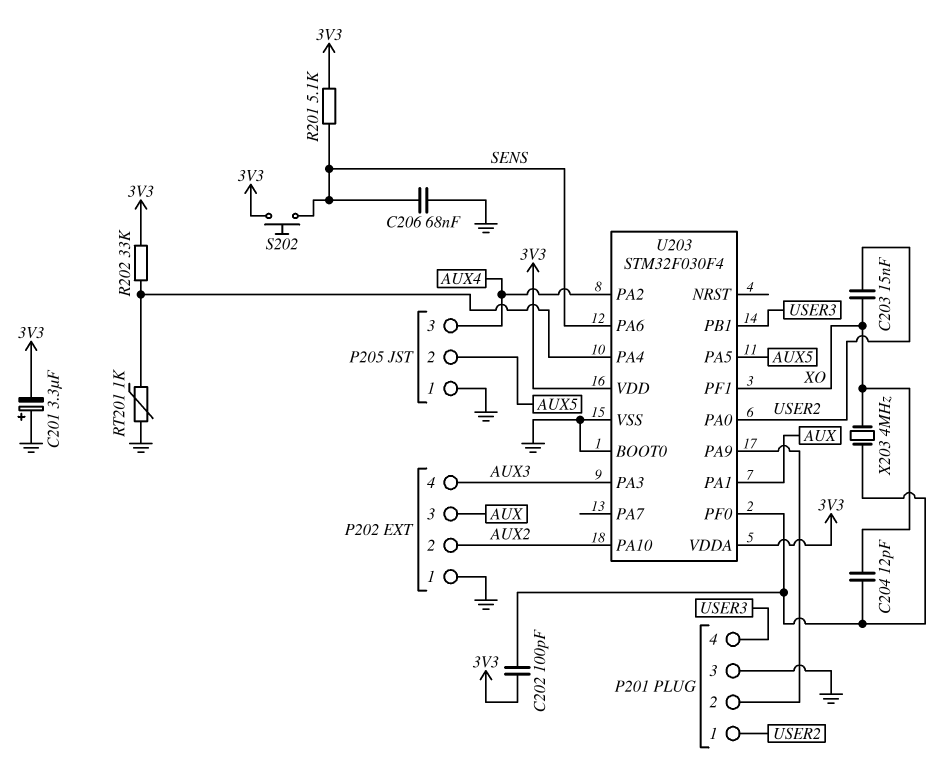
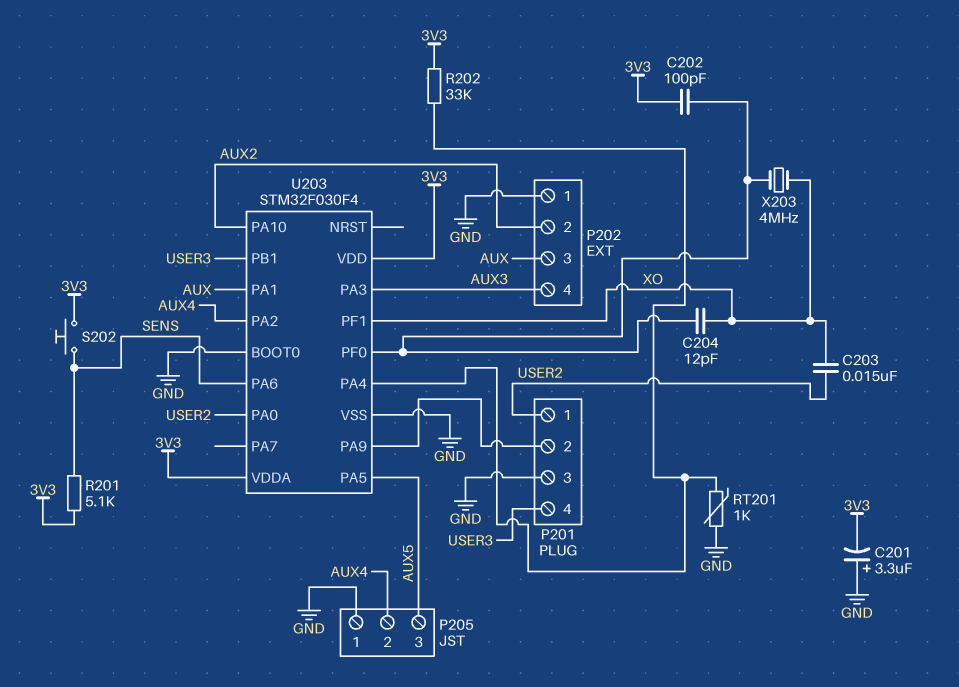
C206: 68nF (GND, SENS) -> none
P205 pin 2: AUX5 -> AUX4
P205 pin 3: AUX4 -> AUX5

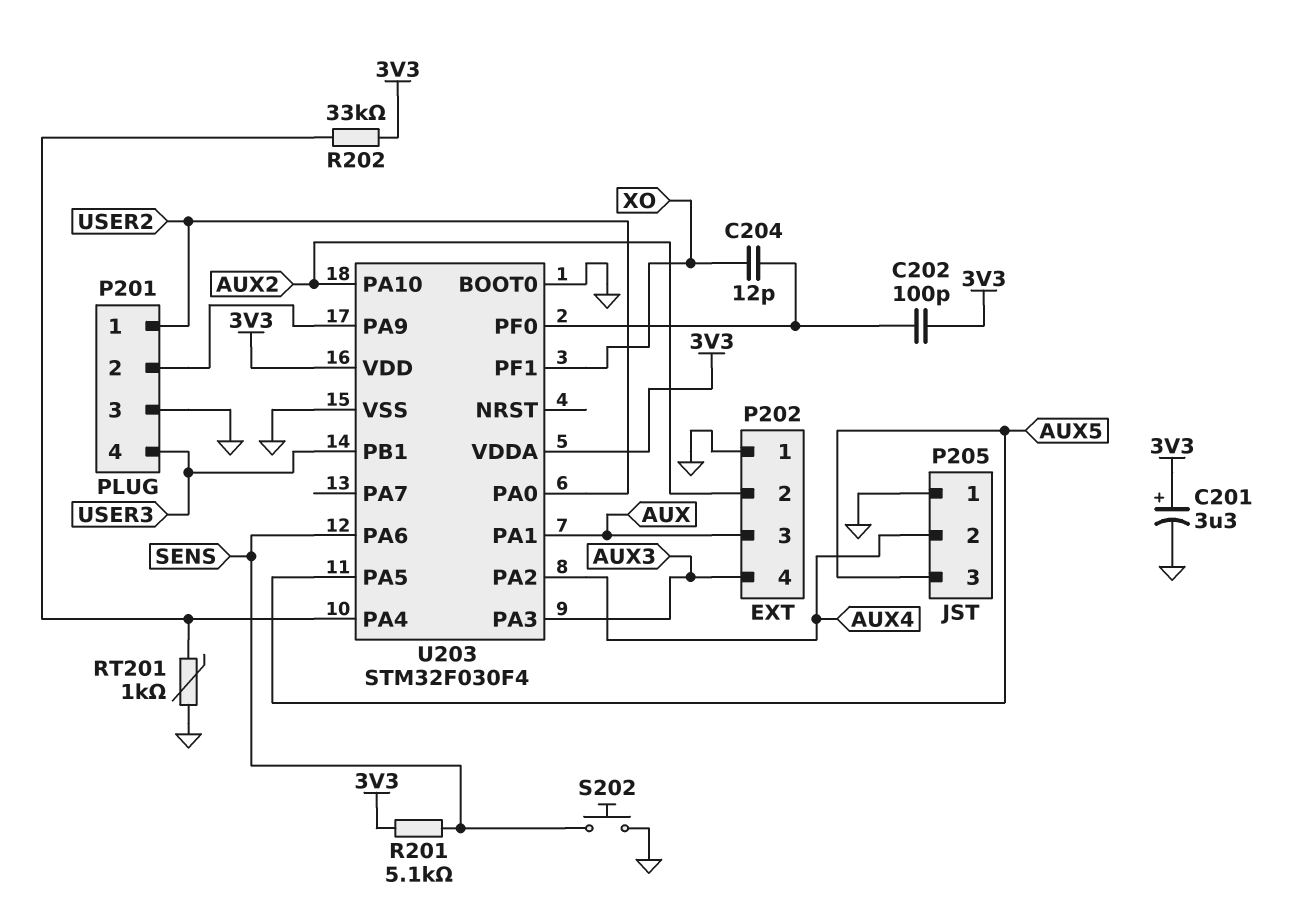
C201: 3.3uF (plus GND, minus 3V3) -> 3.3uF (plus 3V3, minus GND)
C203: 15nF (USER2, XO) -> none
S202: button (3V3, SENS) -> button (GND, SENS)
X203: 4MHz (U203/PF0, XO) -> none

